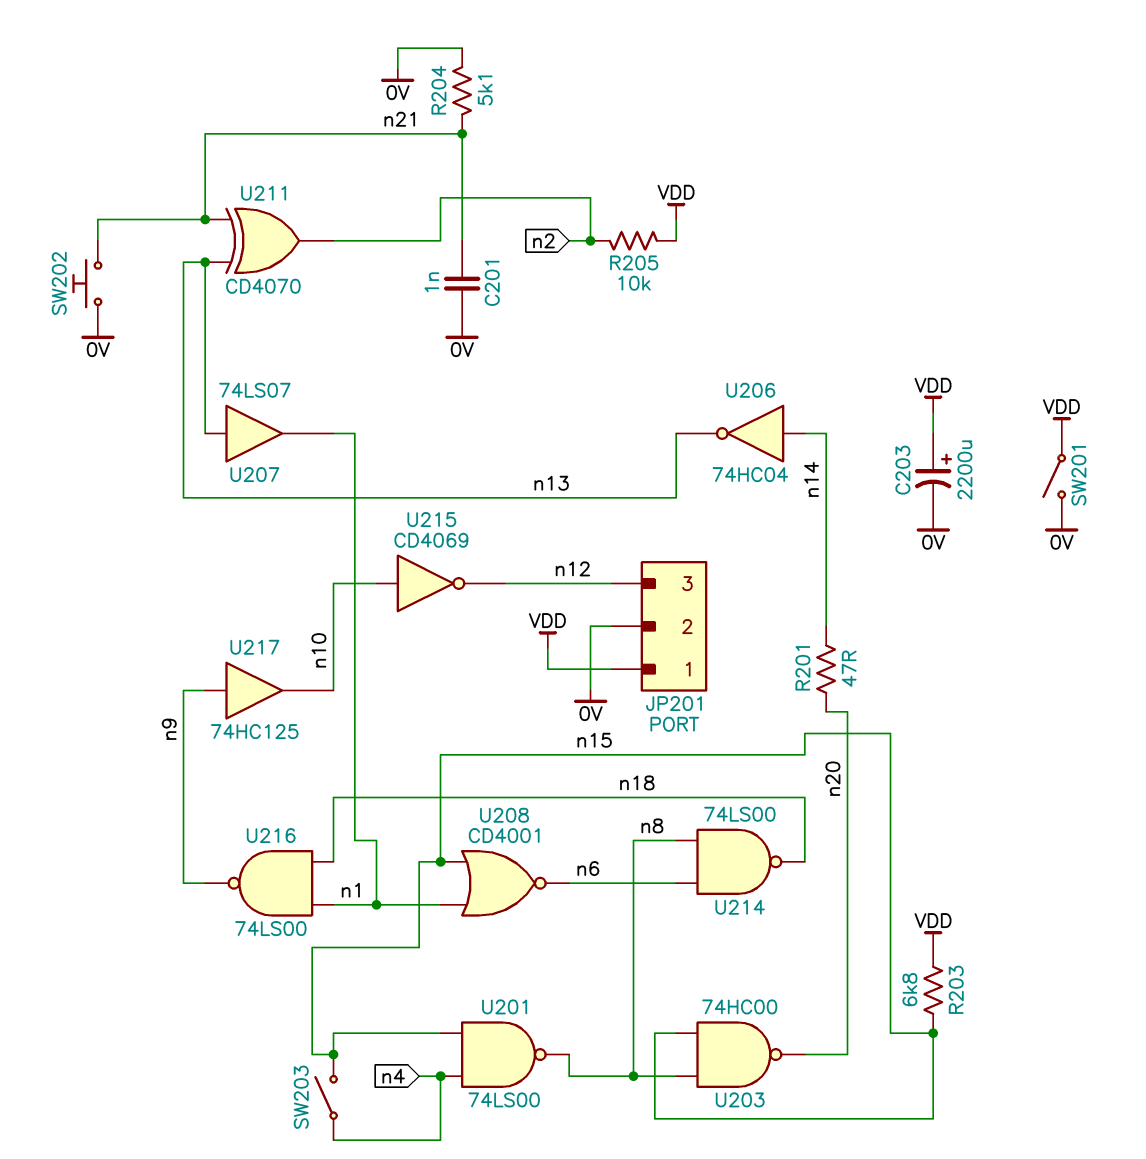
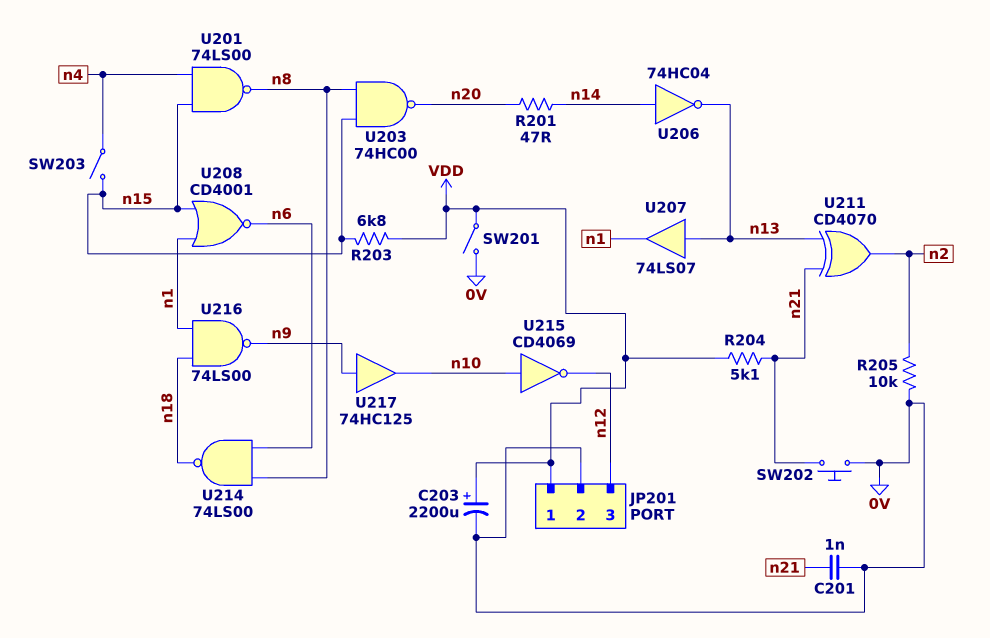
R204: 5.1k (0V, n21) -> 5.1k (VDD, n21)
R205: 10k (VDD, n2) -> 10k (0V, n2)

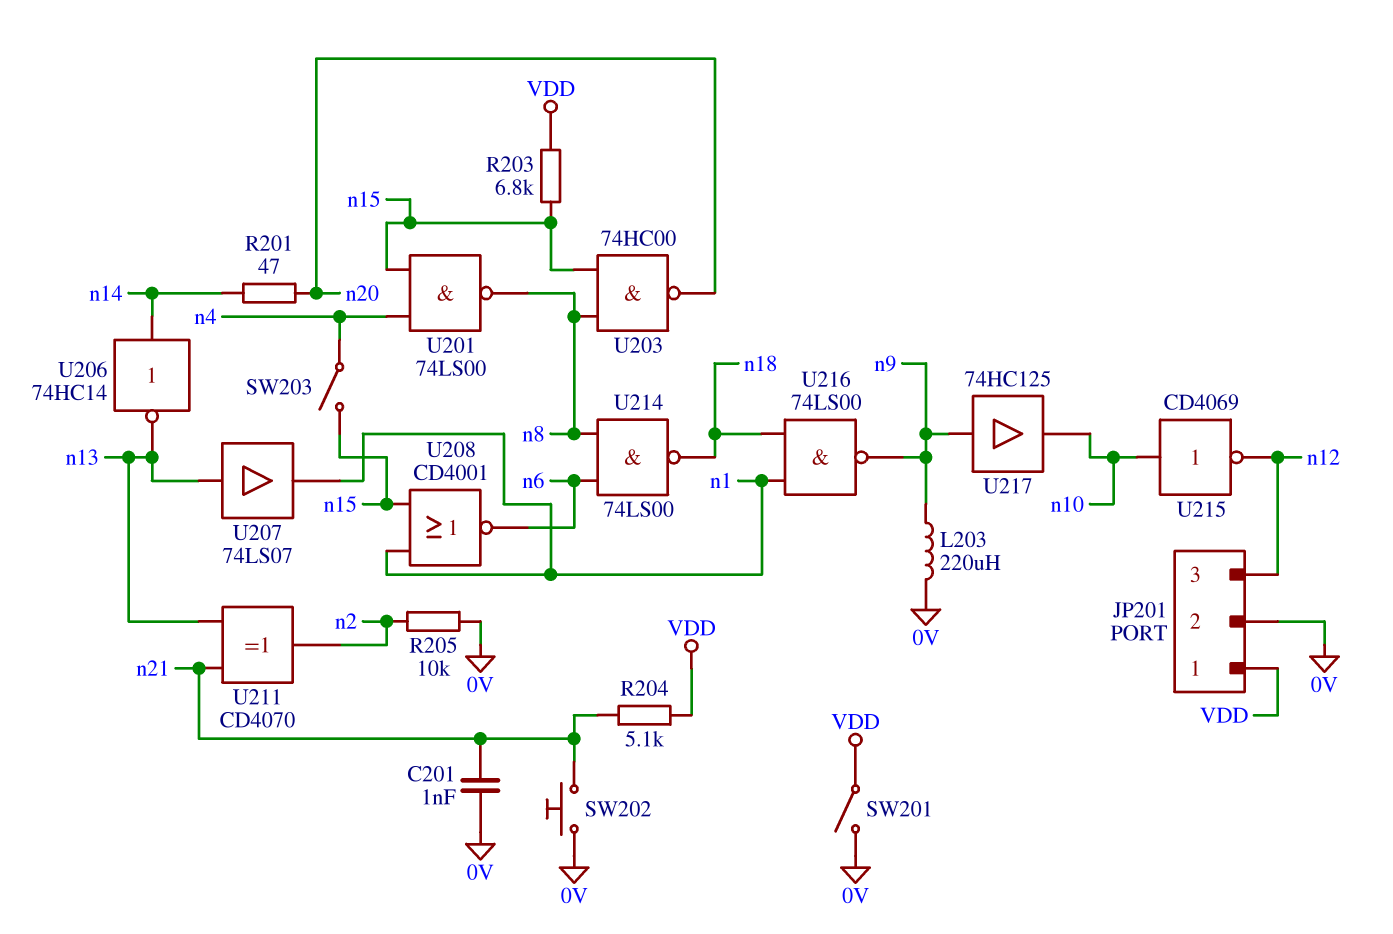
C203: 2200uF (plus VDD, minus 0V) -> none
L203: none -> 220uH (0V, n9)
U206: NOT 74HC04 (in n14, out n13) -> NOT 74HC14 (in n14, out n13)

